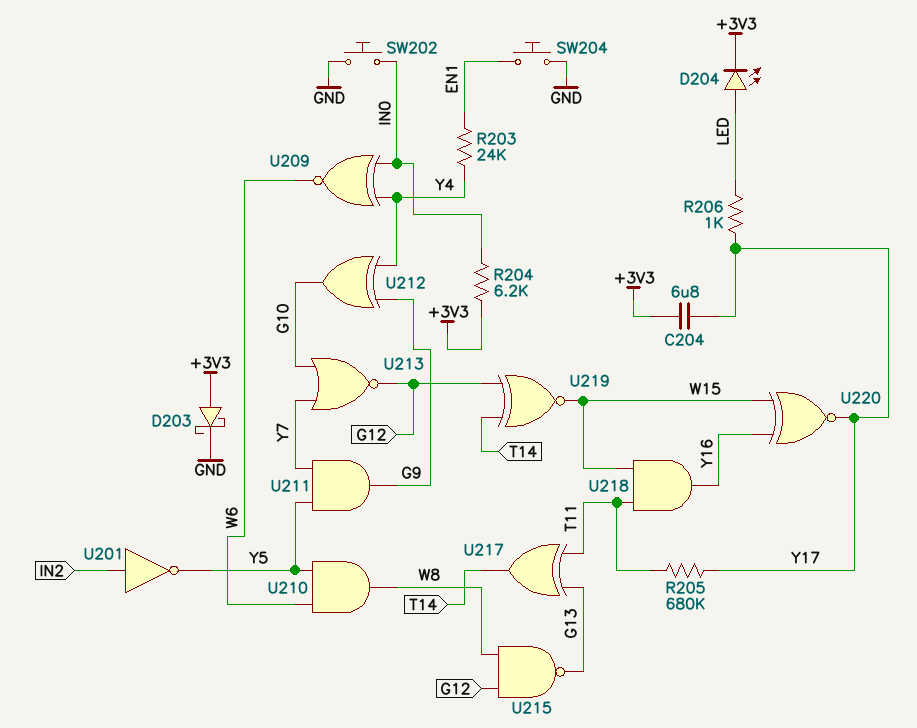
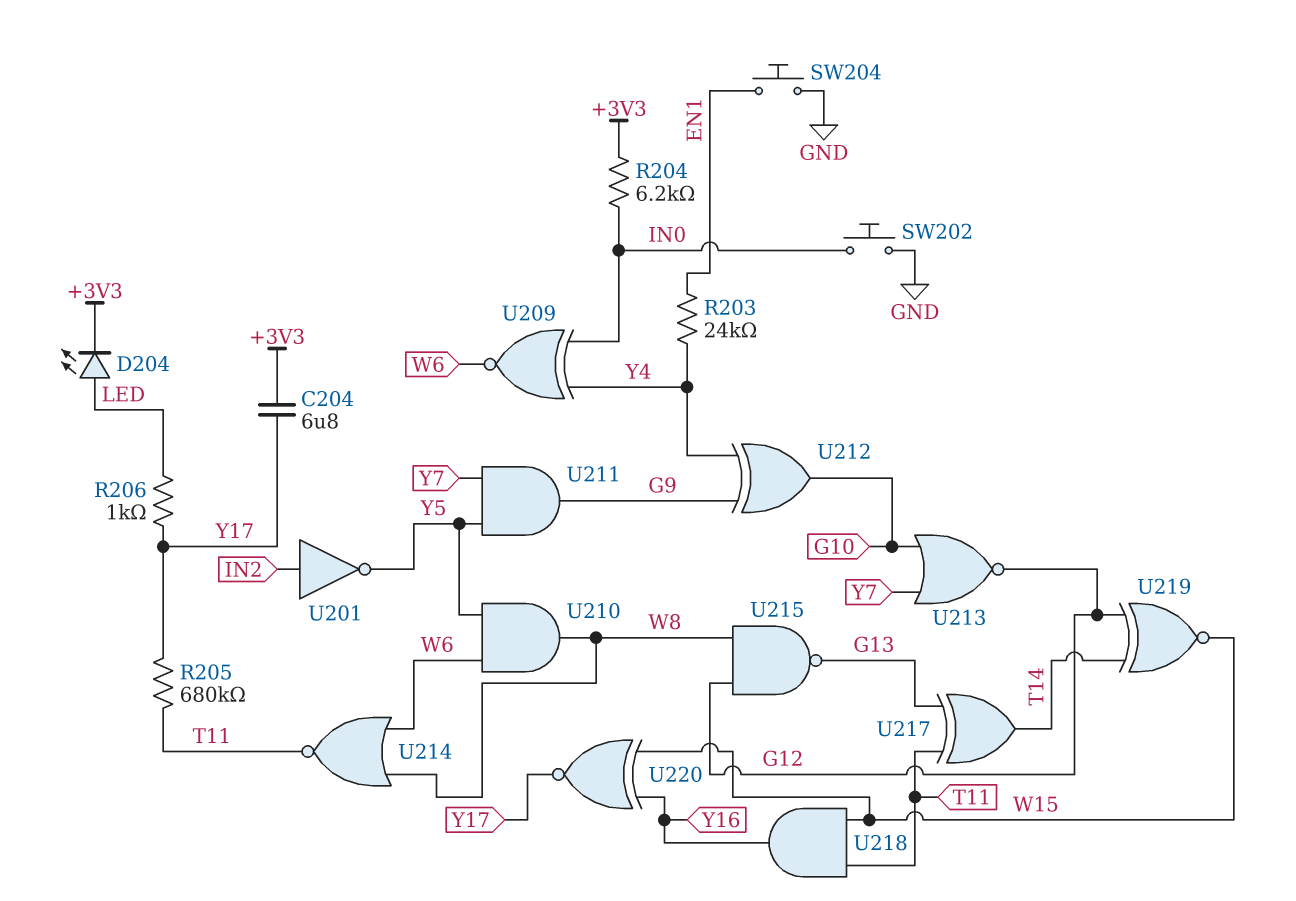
D203: schottky (A +3V3, K GND) -> none
U214: none -> NOR (in W6, in W8, out T11)

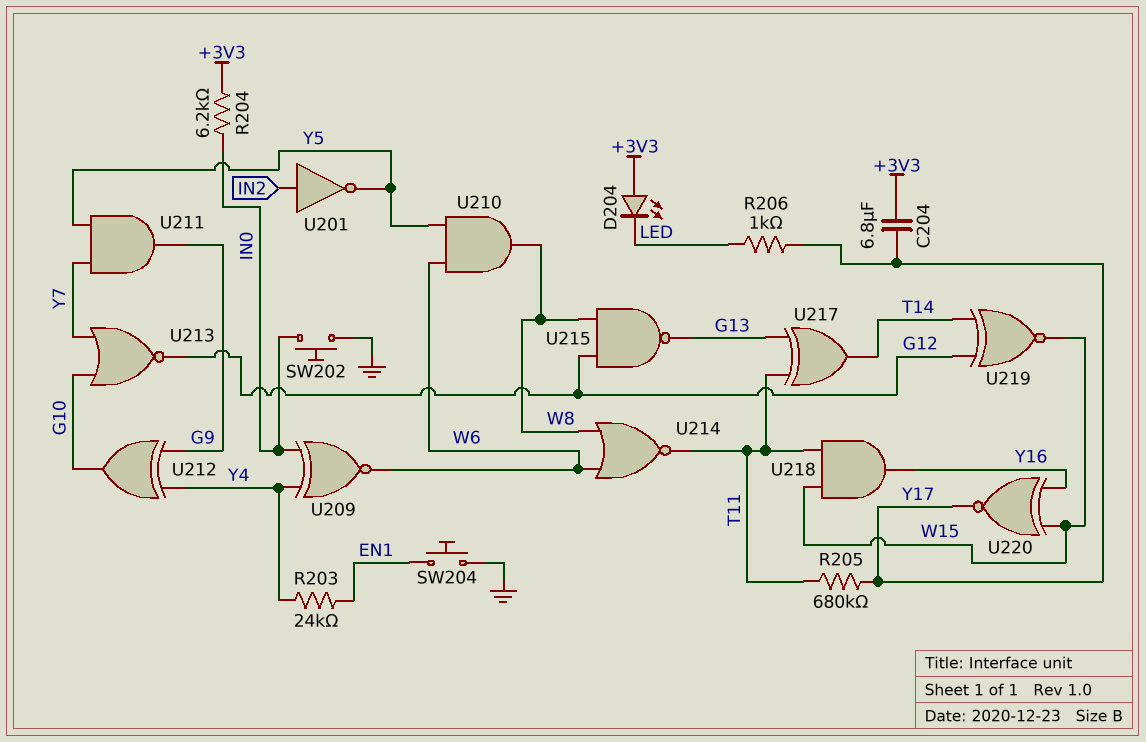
D204: LED (A LED, K +3V3) -> LED (A +3V3, K LED)

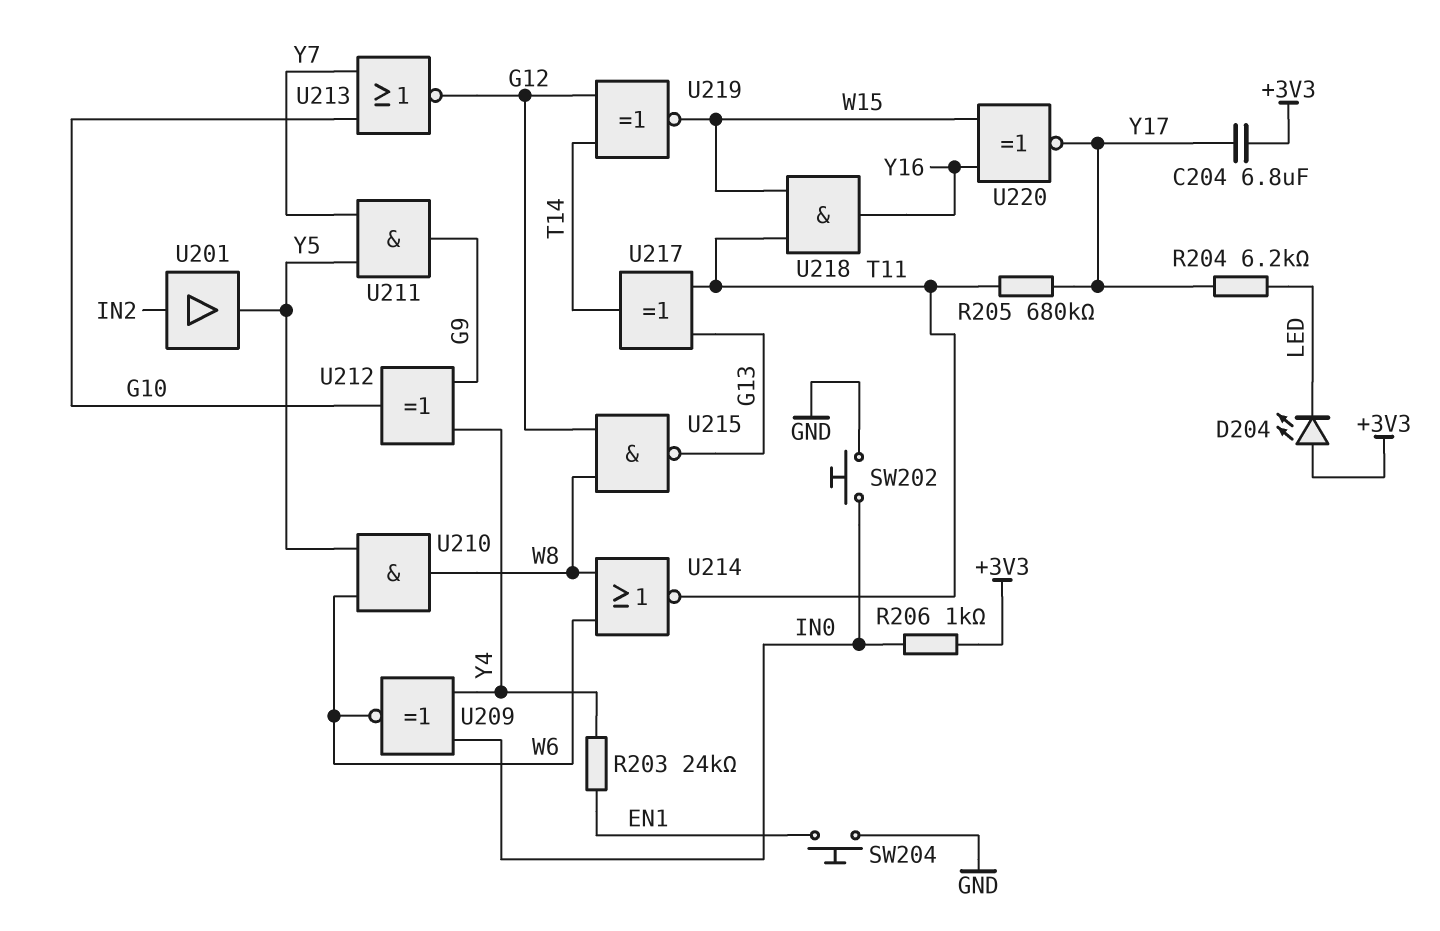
R204: 6.2k (+3V3, IN0) -> 6.2k (LED, Y17)
R206: 1k (LED, Y17) -> 1k (+3V3, IN0)
U201: NOT (in IN2, out Y5) -> buffer (in IN2, out Y5)

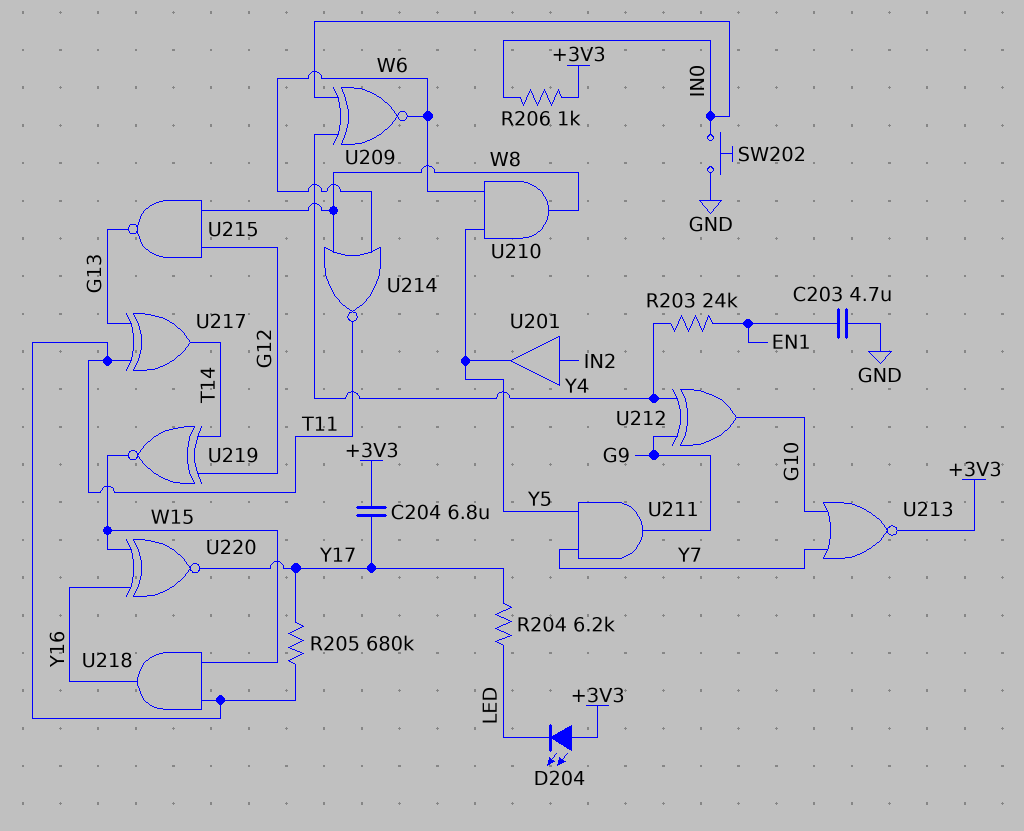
C203: none -> 4.7uF (EN1, GND)
SW204: button (EN1, GND) -> none
U213: NOR (in G10, in Y7, out G12) -> NOR (in G10, in Y7, out +3V3)

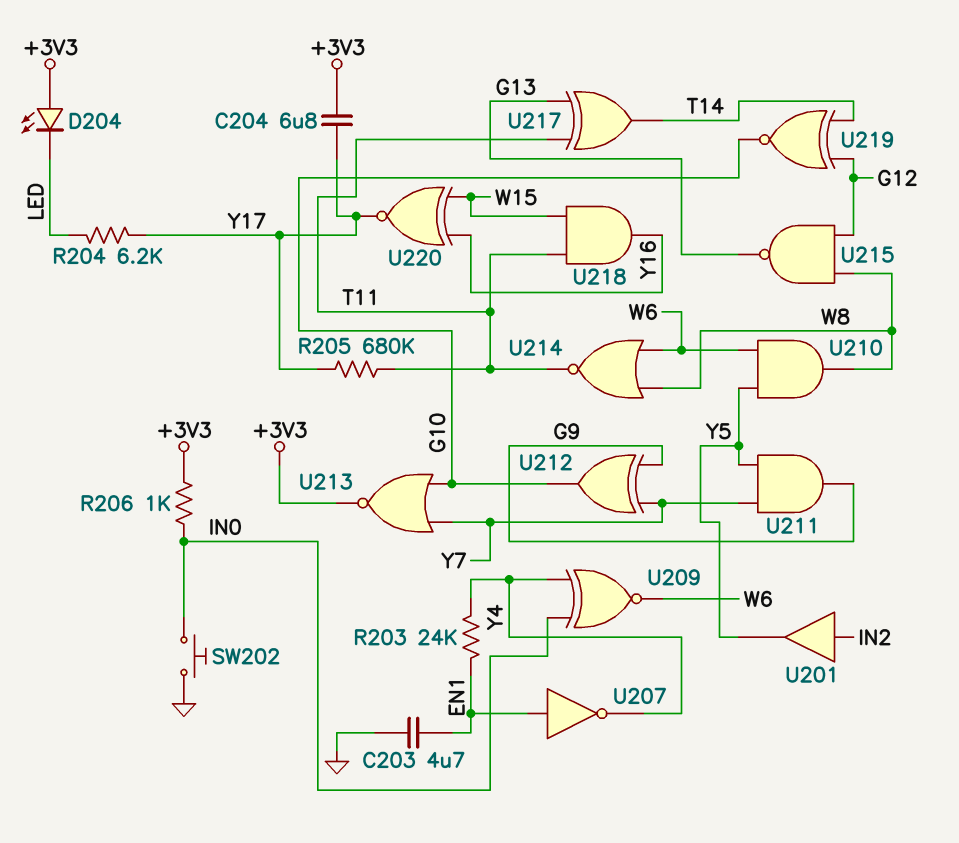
U207: none -> NOT (in EN1, out Y4)
U212: XOR (in G9, in Y4, out G10) -> XOR (in G9, in Y7, out G10)
U219: XNOR (in G12, in T14, out W15) -> XNOR (in G12, in T14, out G10)

